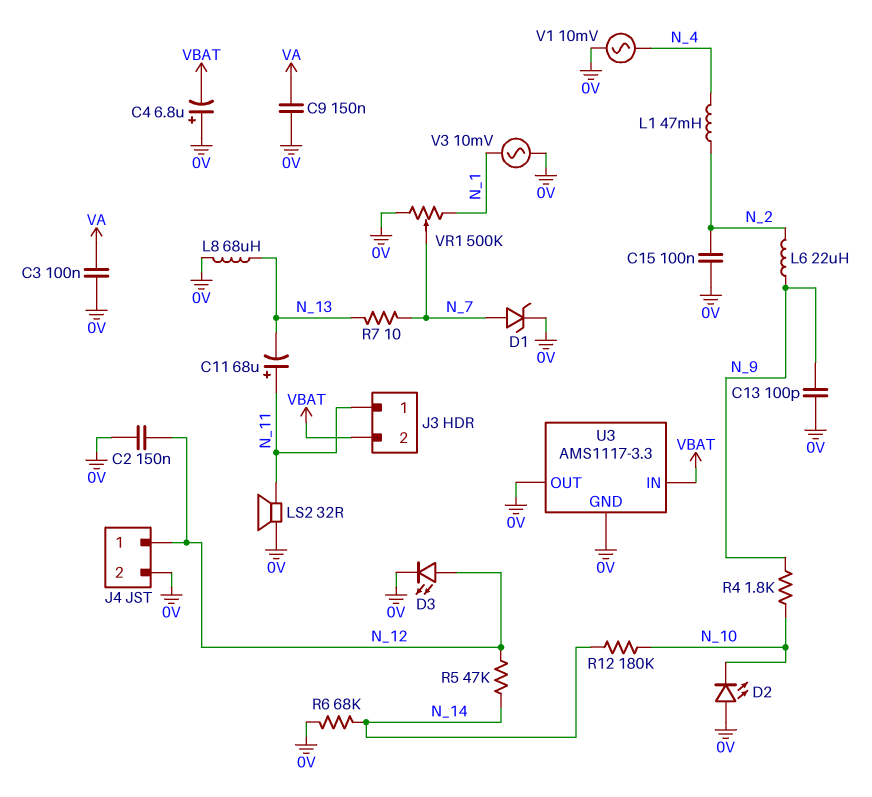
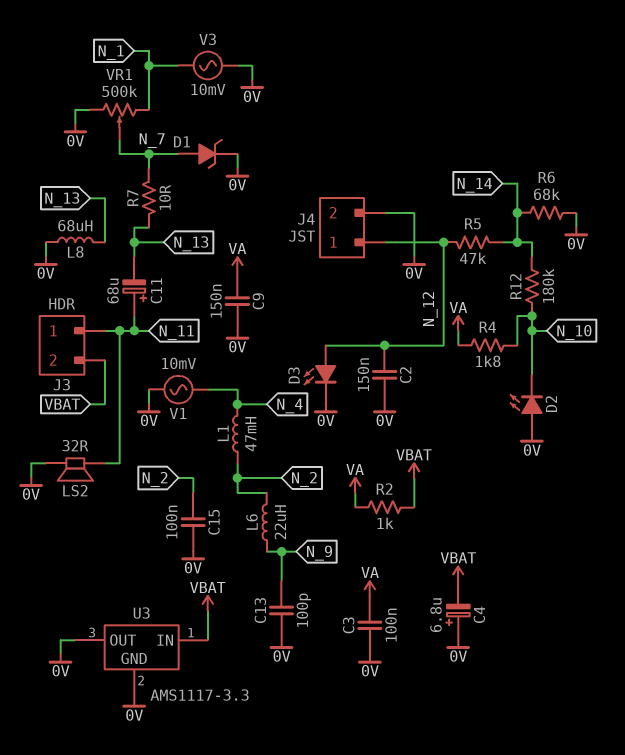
R2: none -> 1k (VA, VBAT)
R4: 1.8k (N_9, N_10) -> 1.8k (N_10, VA)

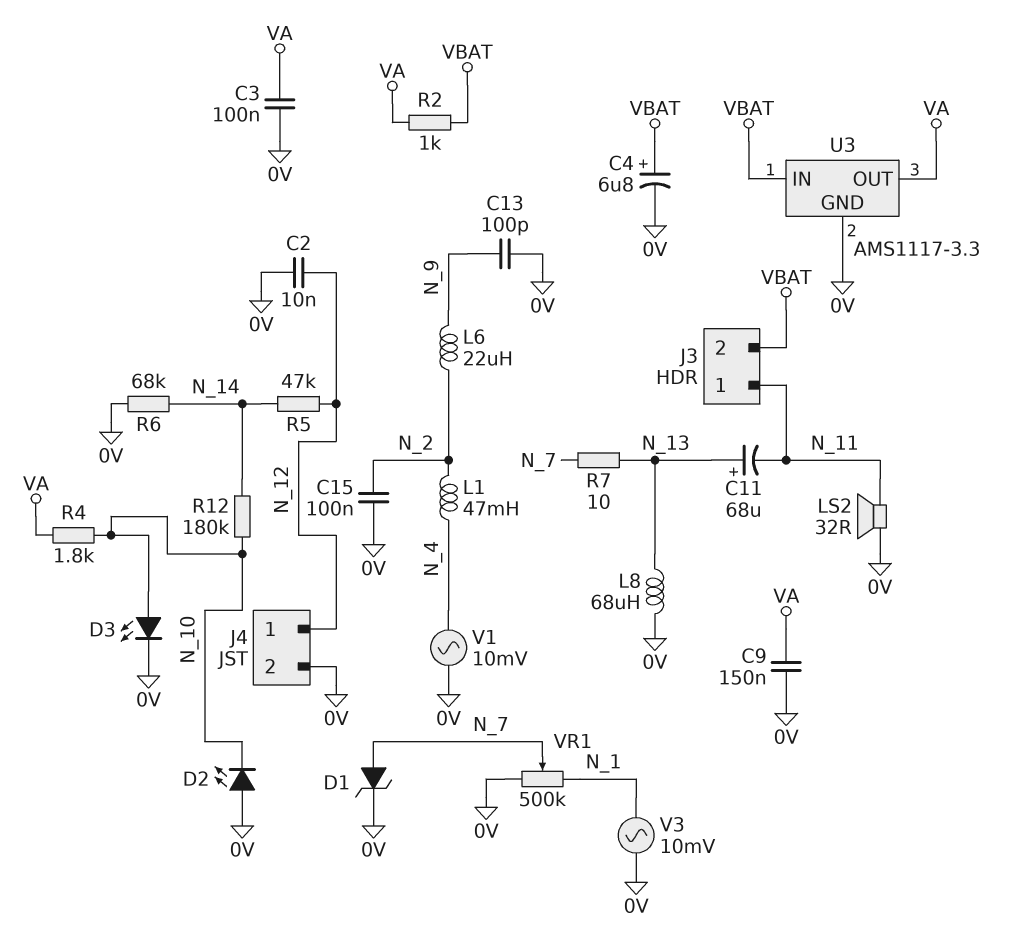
C2: 150nF (0V, N_12) -> 10nF (0V, N_12)
C4: 6.8uF (plus 0V, minus VBAT) -> 6.8uF (plus VBAT, minus 0V)
C11: 68uF (plus N_11, minus N_13) -> 68uF (plus N_13, minus N_11)
D3: LED (A N_12, K 0V) -> LED (A N_10, K 0V)
U3 pin OUT: 0V -> VA

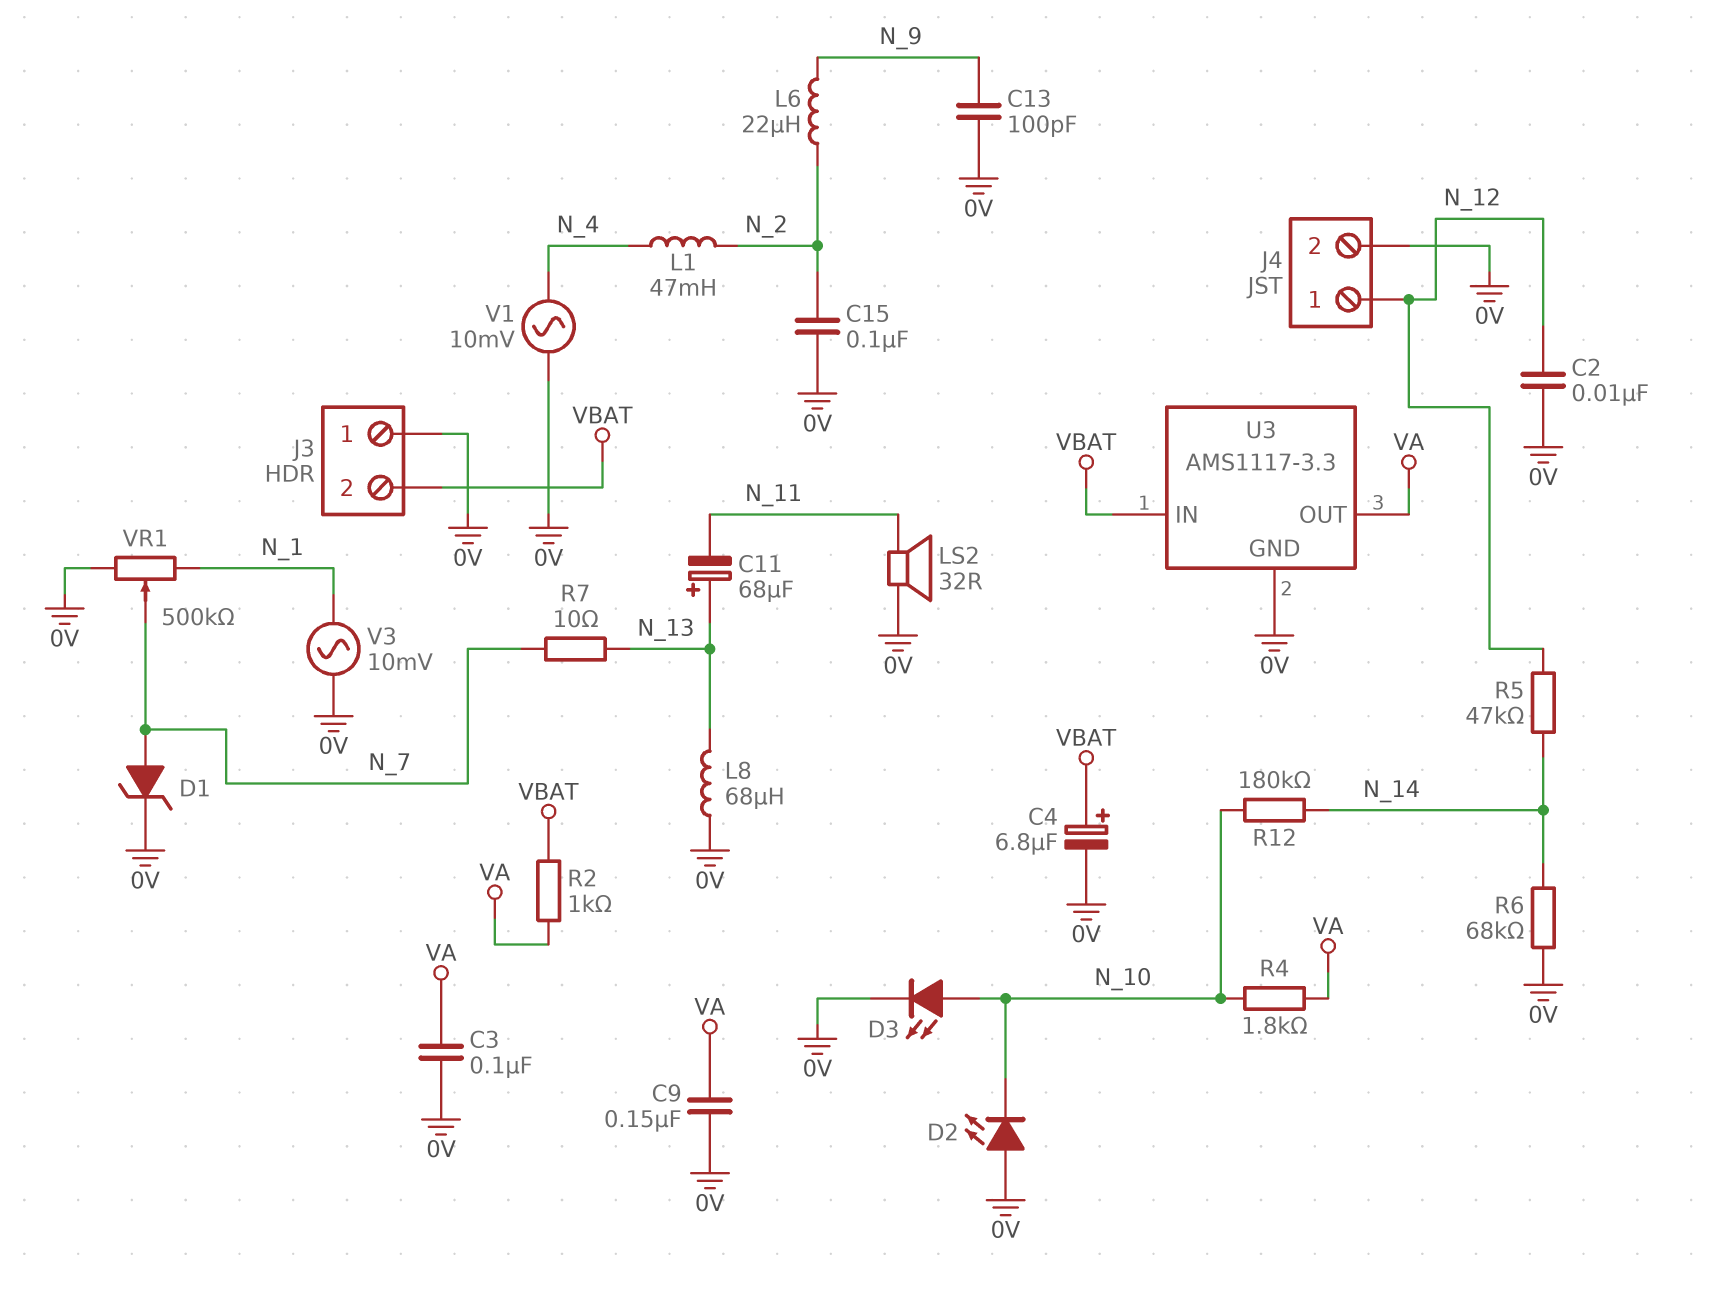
J3 pin 1: N_11 -> 0V

